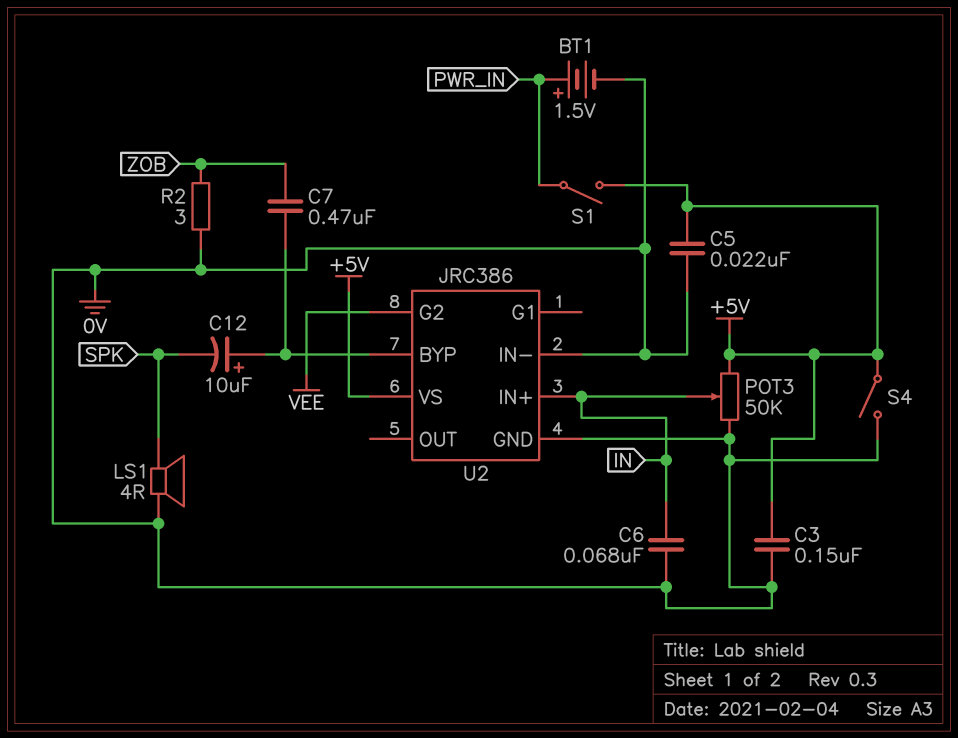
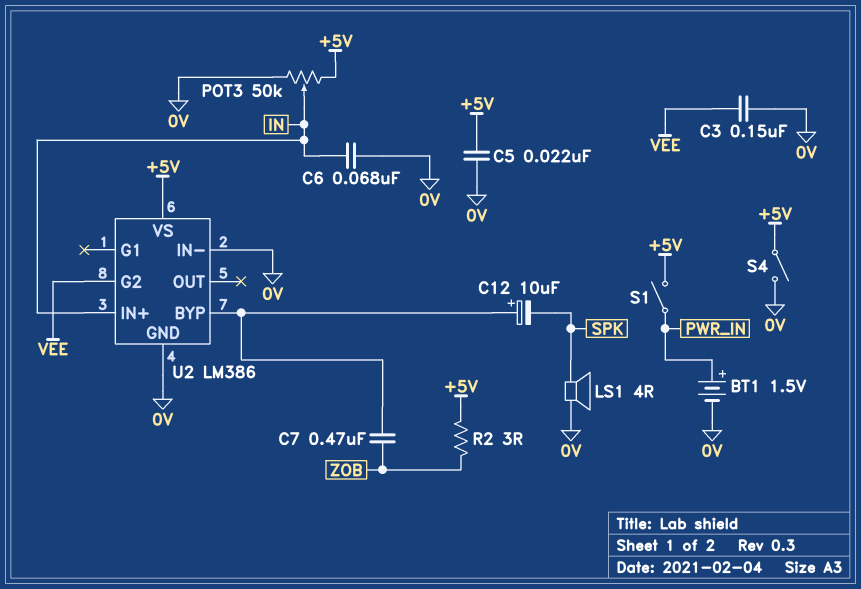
C3: 150nF (+5V, 0V) -> 150nF (0V, VEE)
R2: 3 (0V, ZOB) -> 3 (+5V, ZOB)
U2: JRC386 -> LM386

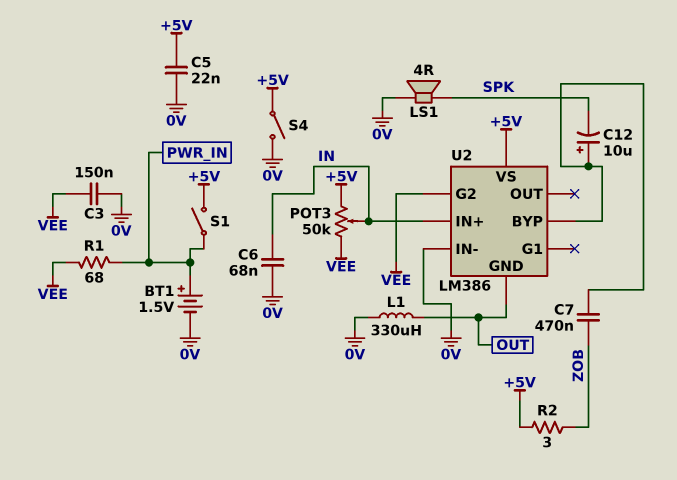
L1: none -> 330uH (0V, OUT)
POT3: 50k (+5V, 0V, wiper IN) -> 50k (+5V, VEE, wiper IN)
R1: none -> 68 (PWR_IN, VEE)
U2 pin GND: 0V -> OUT

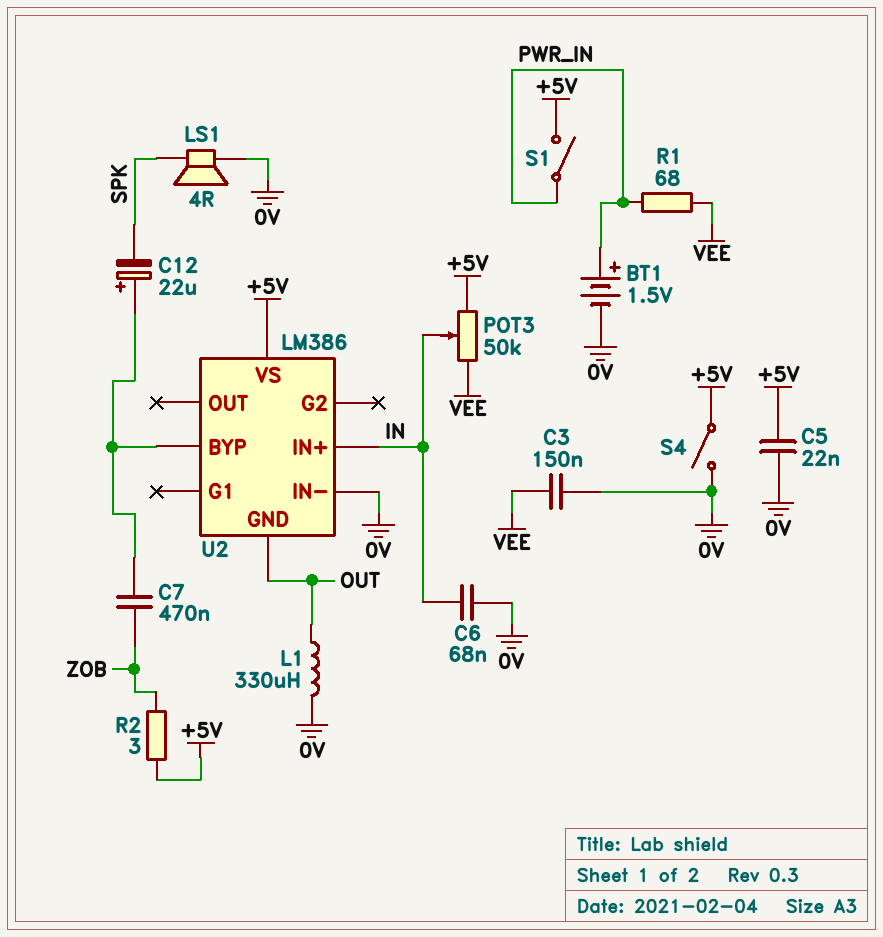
C12: 10uF (plus U2/BYP, minus SPK) -> 22uF (plus U2/BYP, minus SPK)
U2 pin G2: VEE -> none

